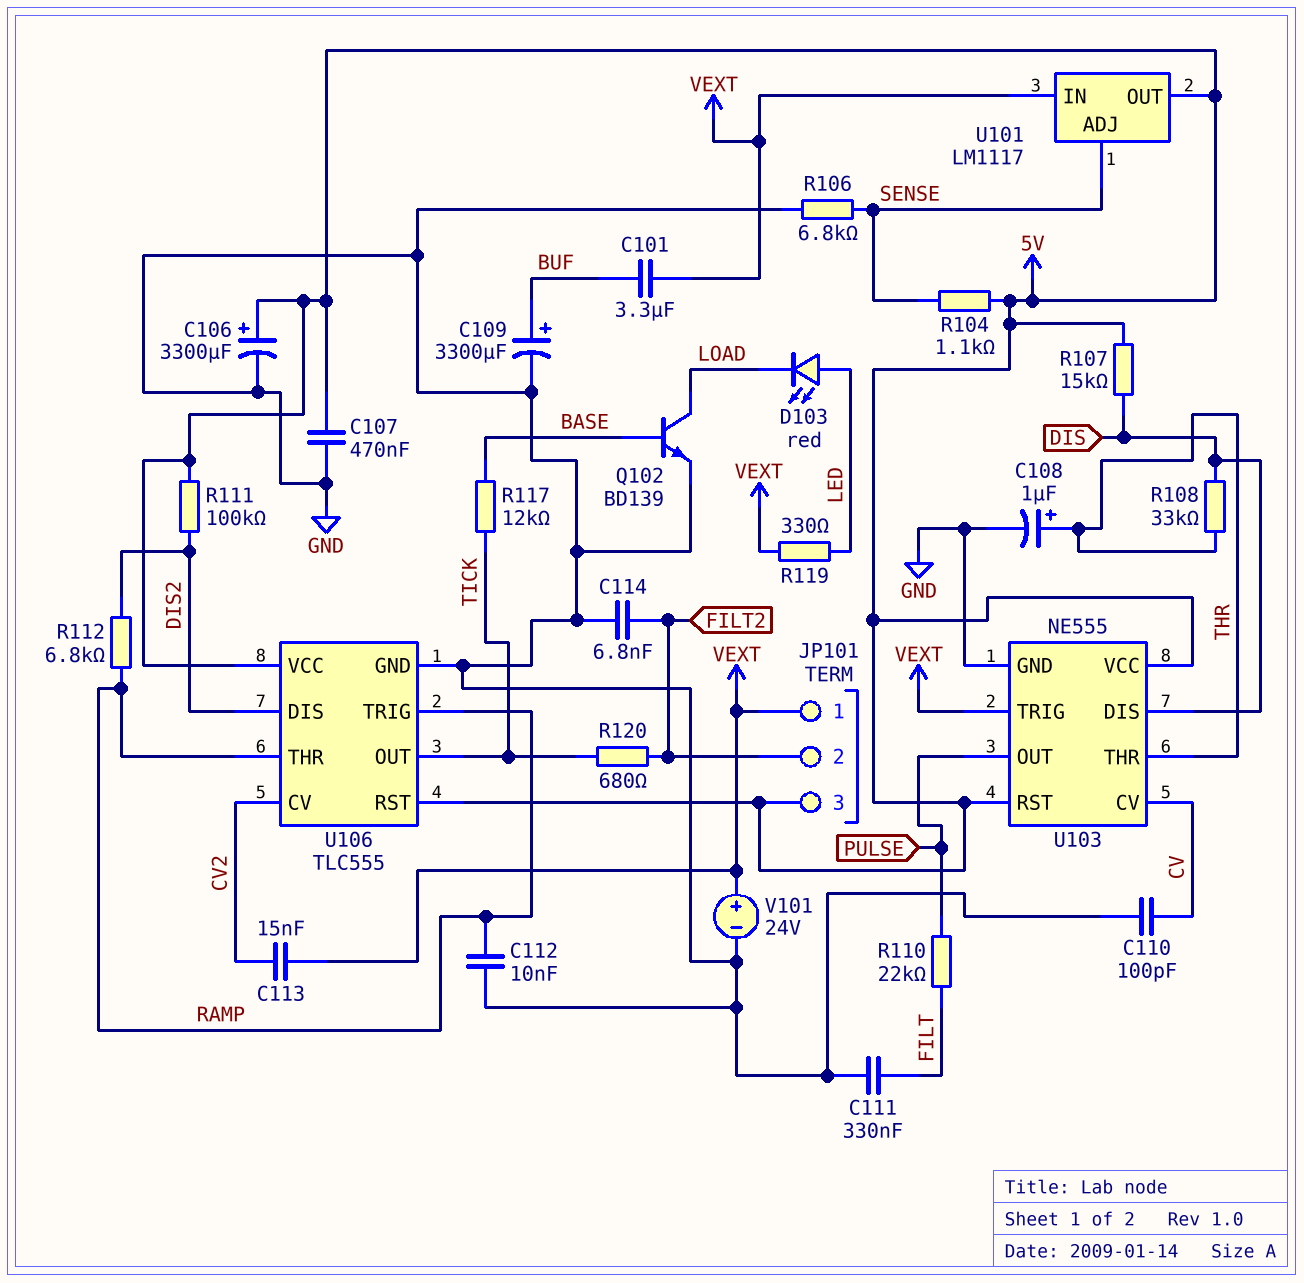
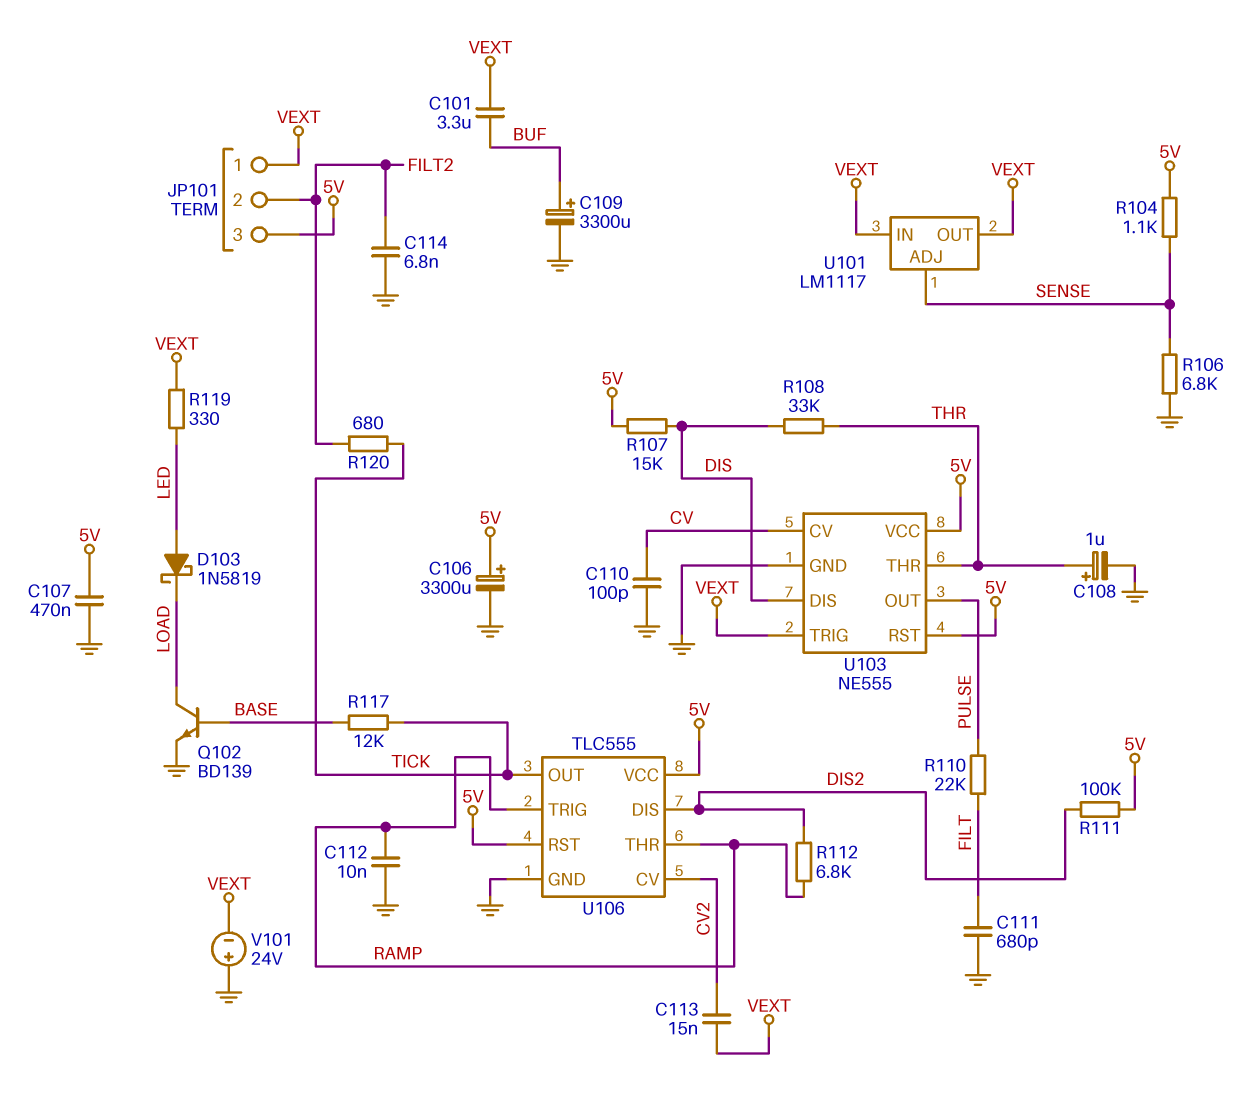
C111: 330nF (FILT, GND) -> 680pF (FILT, GND)
D103: LED red (A LED, K LOAD) -> schottky 1N5819 (A LED, K LOAD)
U101 pin OUT: 5V -> VEXT
V101: 24V (plus VEXT, minus GND) -> 24V (plus GND, minus VEXT)

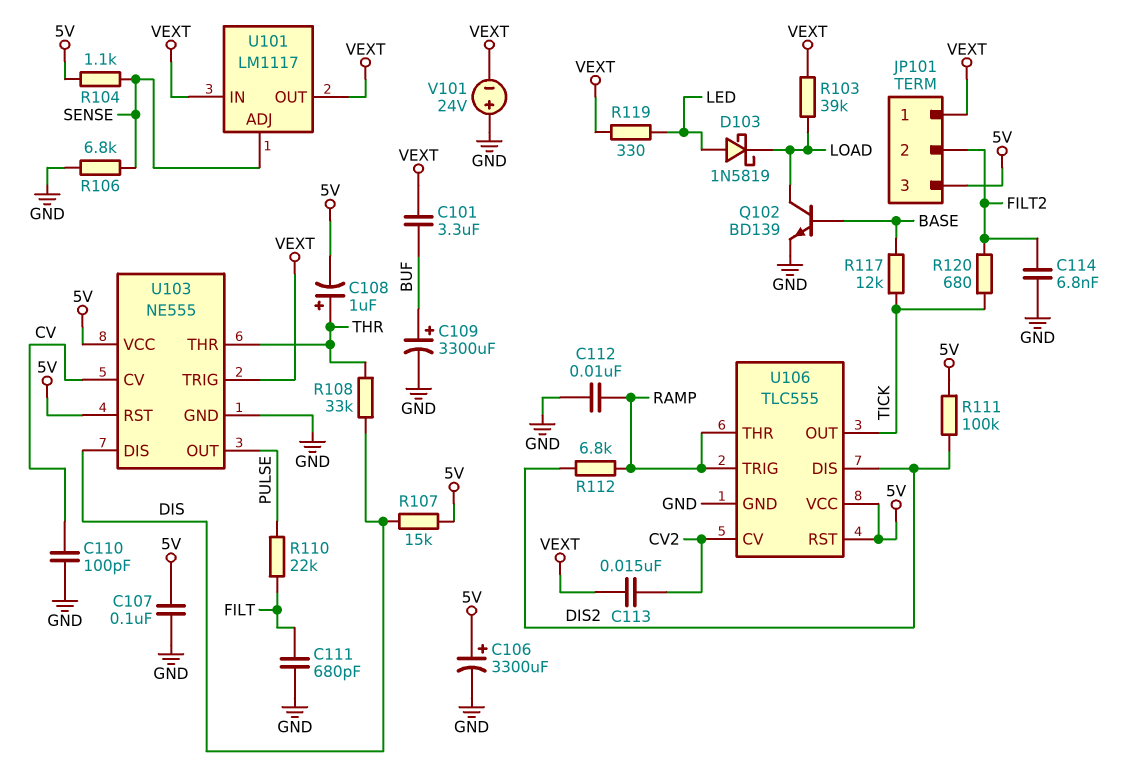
C107: 470nF (5V, GND) -> 100nF (5V, GND)
C108: 1uF (plus THR, minus GND) -> 1uF (plus THR, minus 5V)
R103: none -> 39k (LOAD, VEXT)

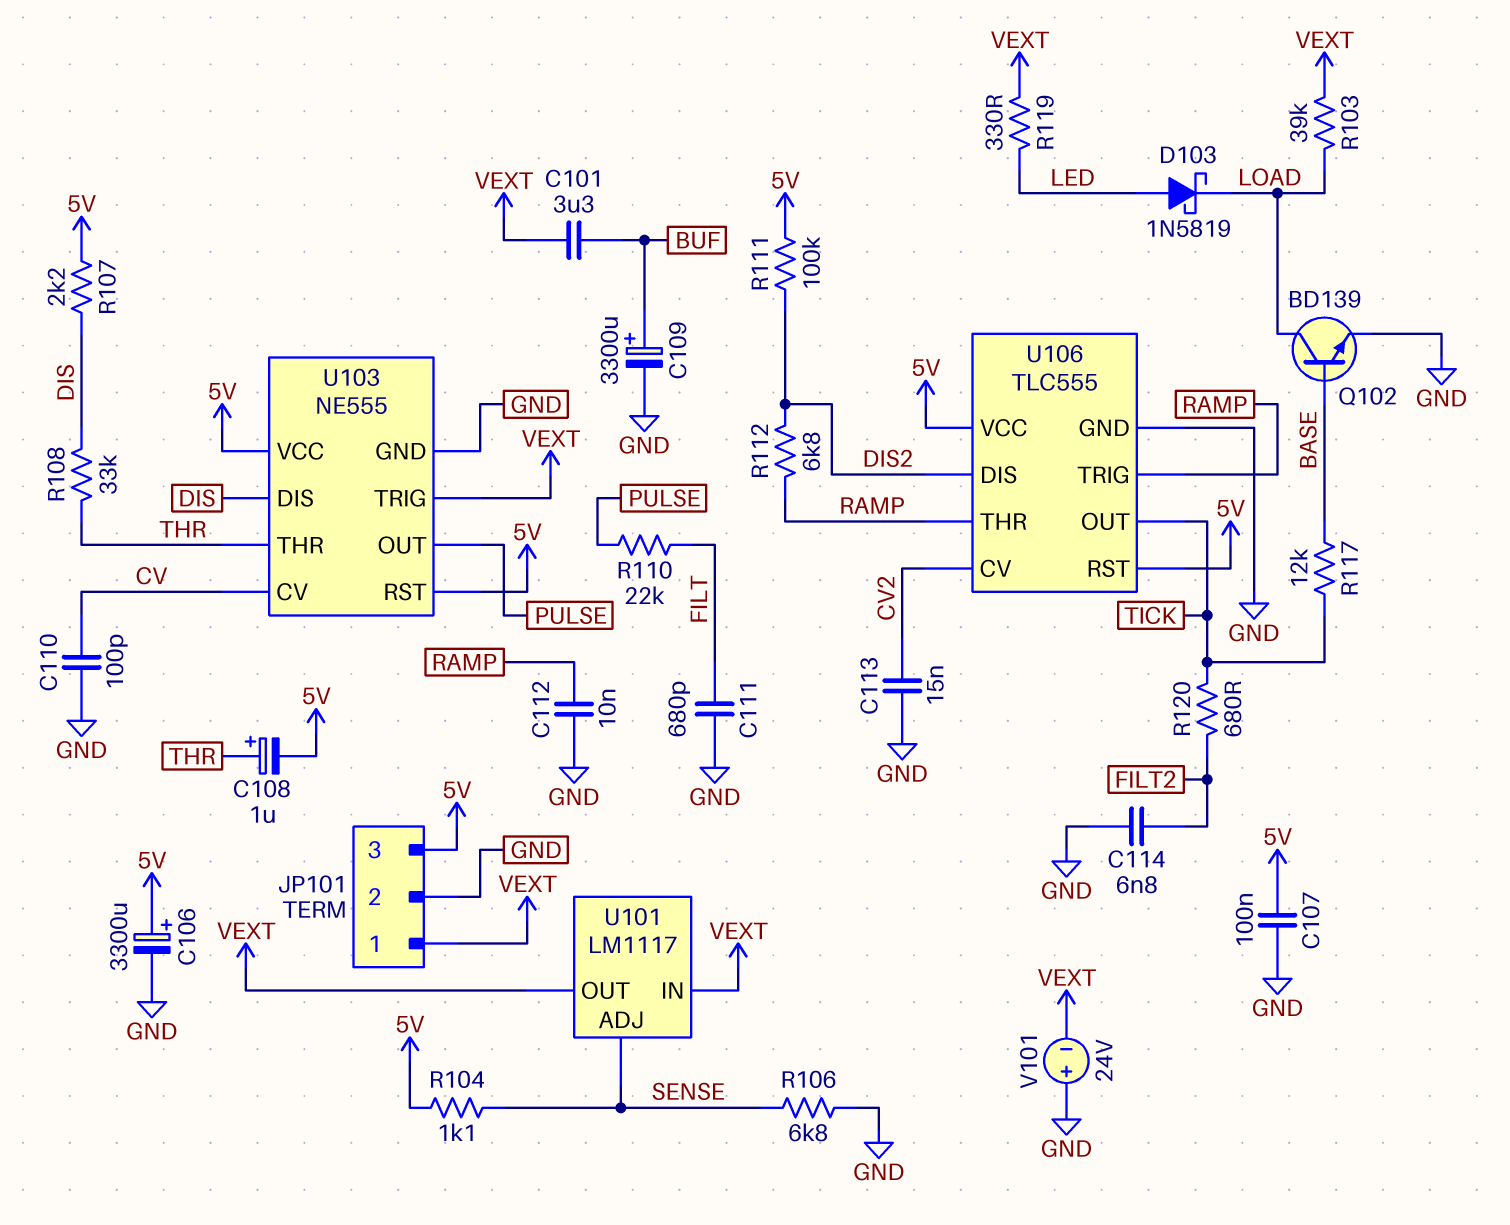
C113: 15nF (CV2, VEXT) -> 15nF (CV2, GND)
JP101 pin 2: FILT2 -> GND
R107: 15k (5V, DIS) -> 2.2k (5V, DIS)

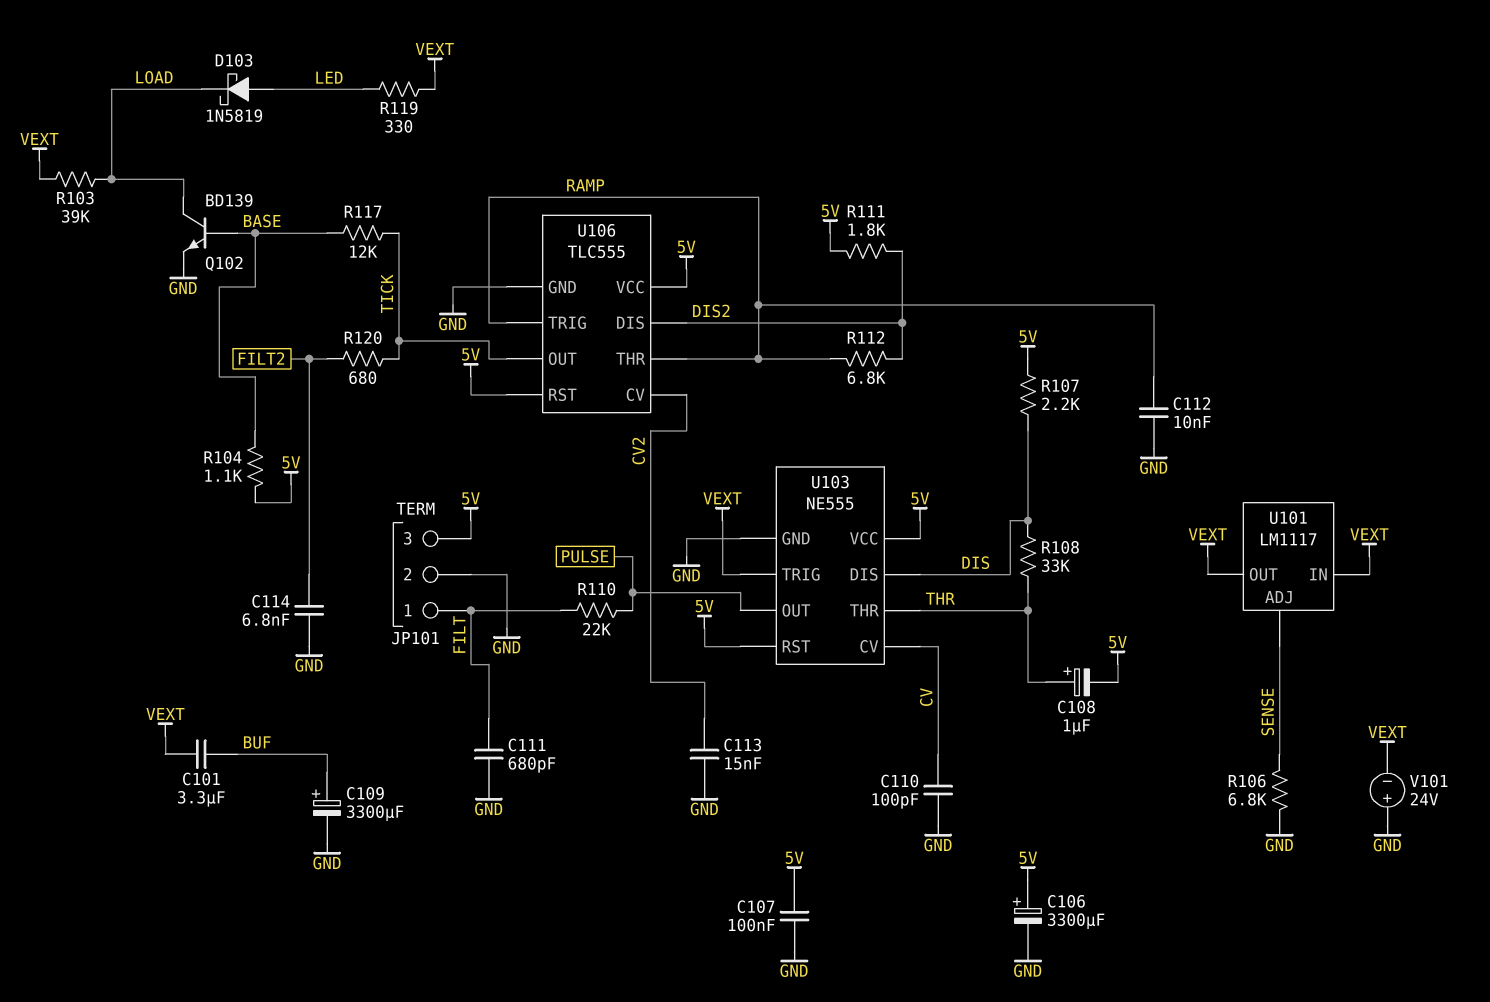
JP101 pin 1: VEXT -> FILT
R104: 1.1k (5V, SENSE) -> 1.1k (5V, BASE)
R111: 100k (5V, DIS2) -> 1.8k (5V, DIS2)

